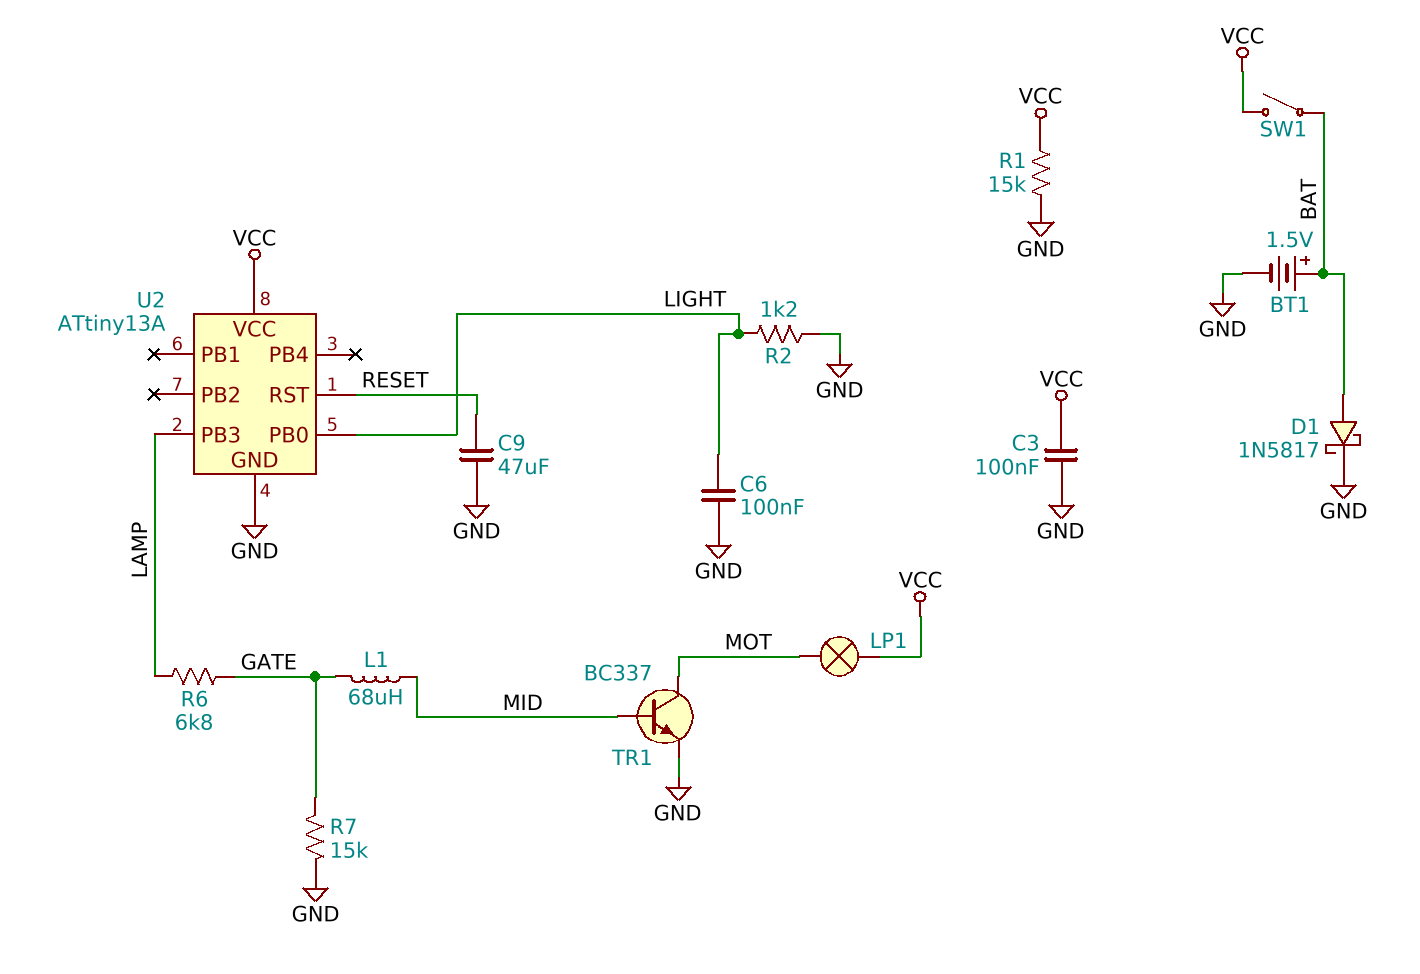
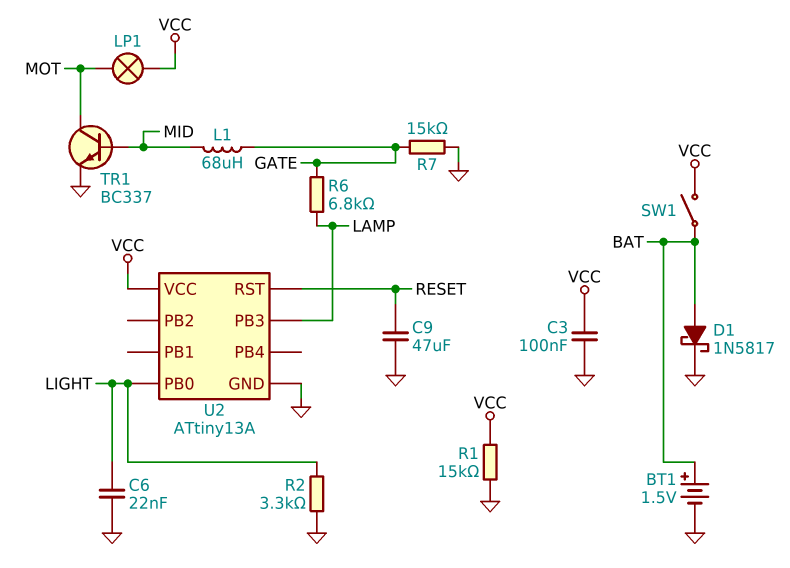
C6: 100nF (GND, LIGHT) -> 22nF (GND, LIGHT)
R2: 1.2k (GND, LIGHT) -> 3.3k (GND, LIGHT)

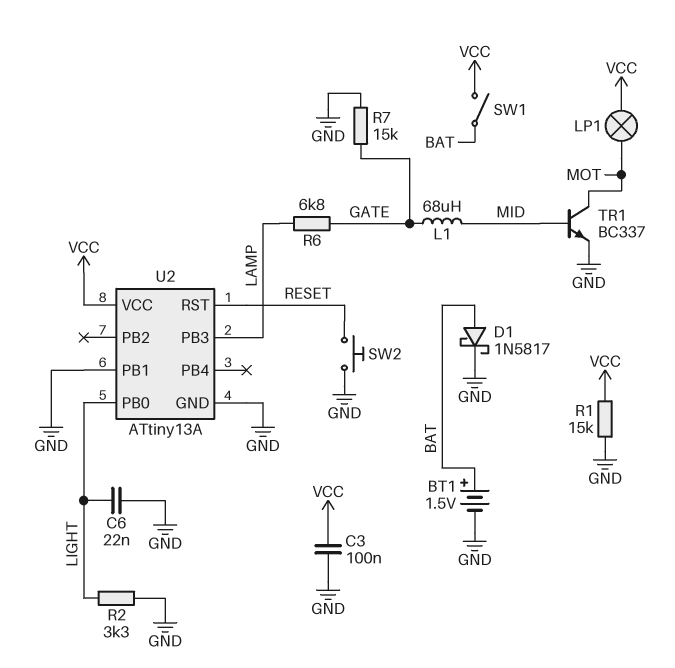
C9: 47uF (GND, RESET) -> none
SW2: none -> button (GND, RESET)
U2 pin PB1: none -> GND

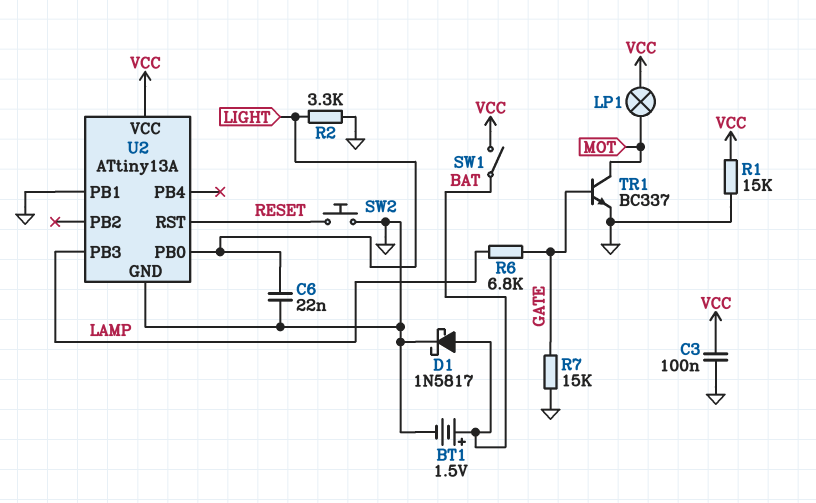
L1: 68uH (GATE, MID) -> none
TR1: NPN BC337 (B MID, C MOT, E GND) -> NPN BC337 (B GATE, C MOT, E GND)

